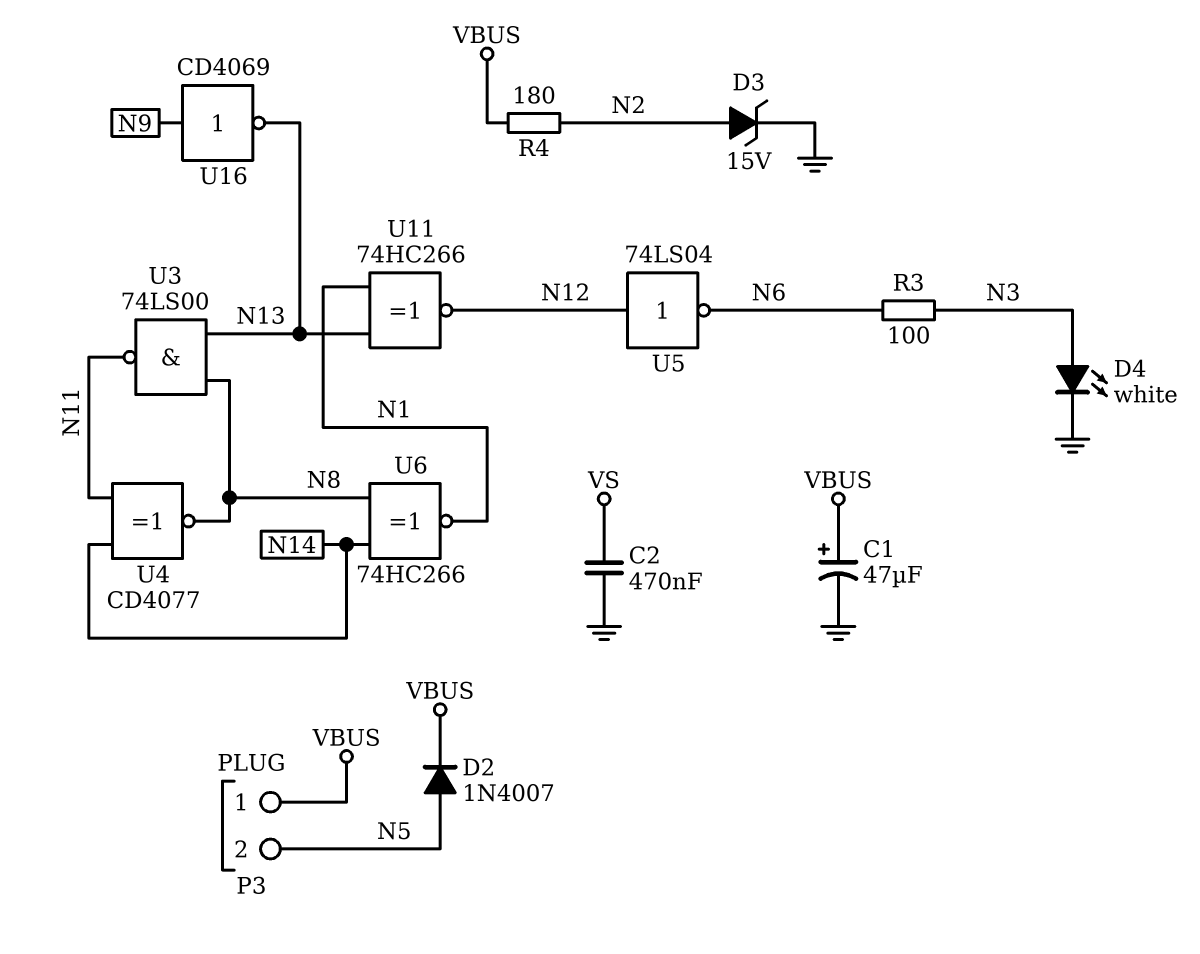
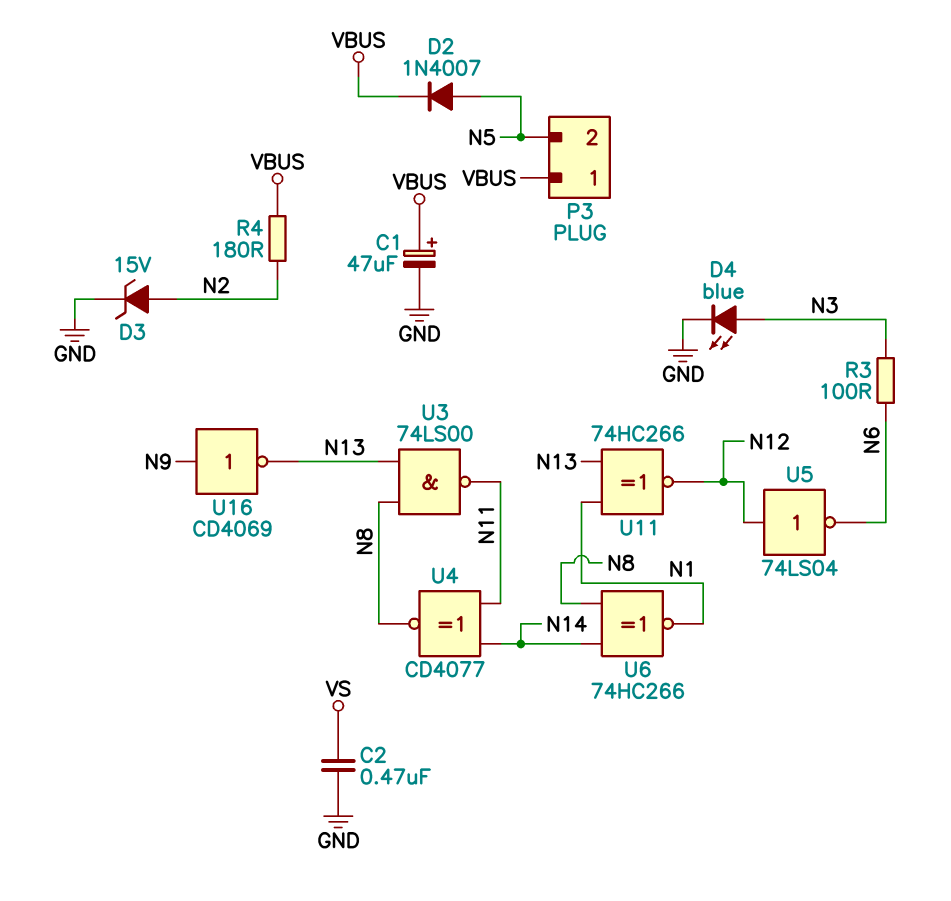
D4: LED white (A N3, K GND) -> LED blue (A N3, K GND)

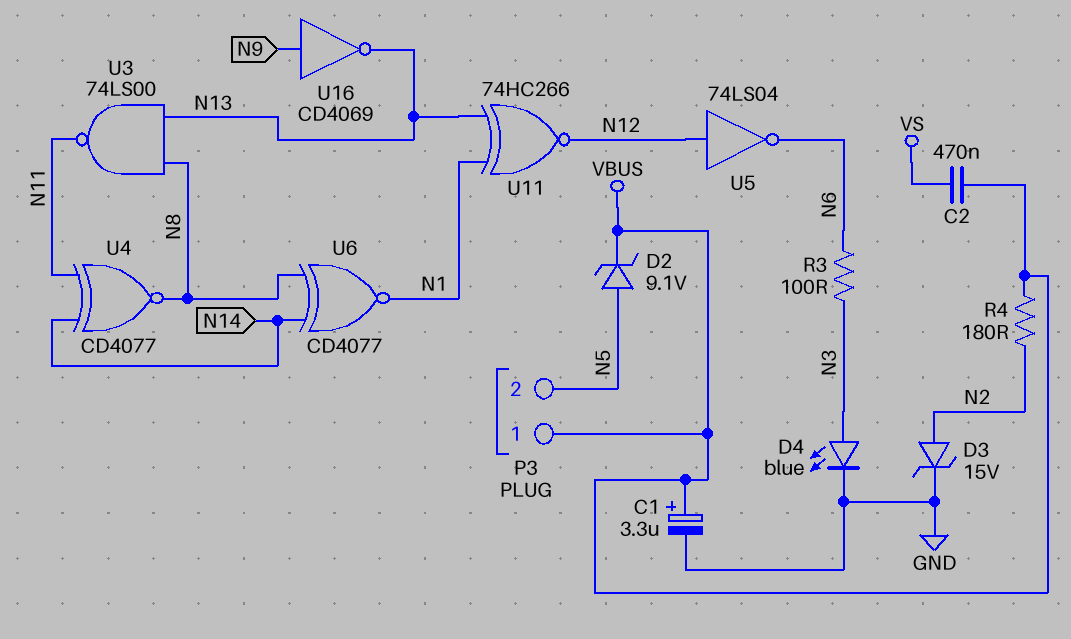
C1: 47uF (plus VBUS, minus GND) -> 3.3uF (plus VBUS, minus GND)
C2: 470nF (GND, VS) -> 470nF (VBUS, VS)
D2: diode 1N4007 (A N5, K VBUS) -> zener 9.1V (A N5, K VBUS)
U6: XNOR 74HC266 (in N8, in N14, out N1) -> XNOR CD4077 (in N8, in N14, out N1)

